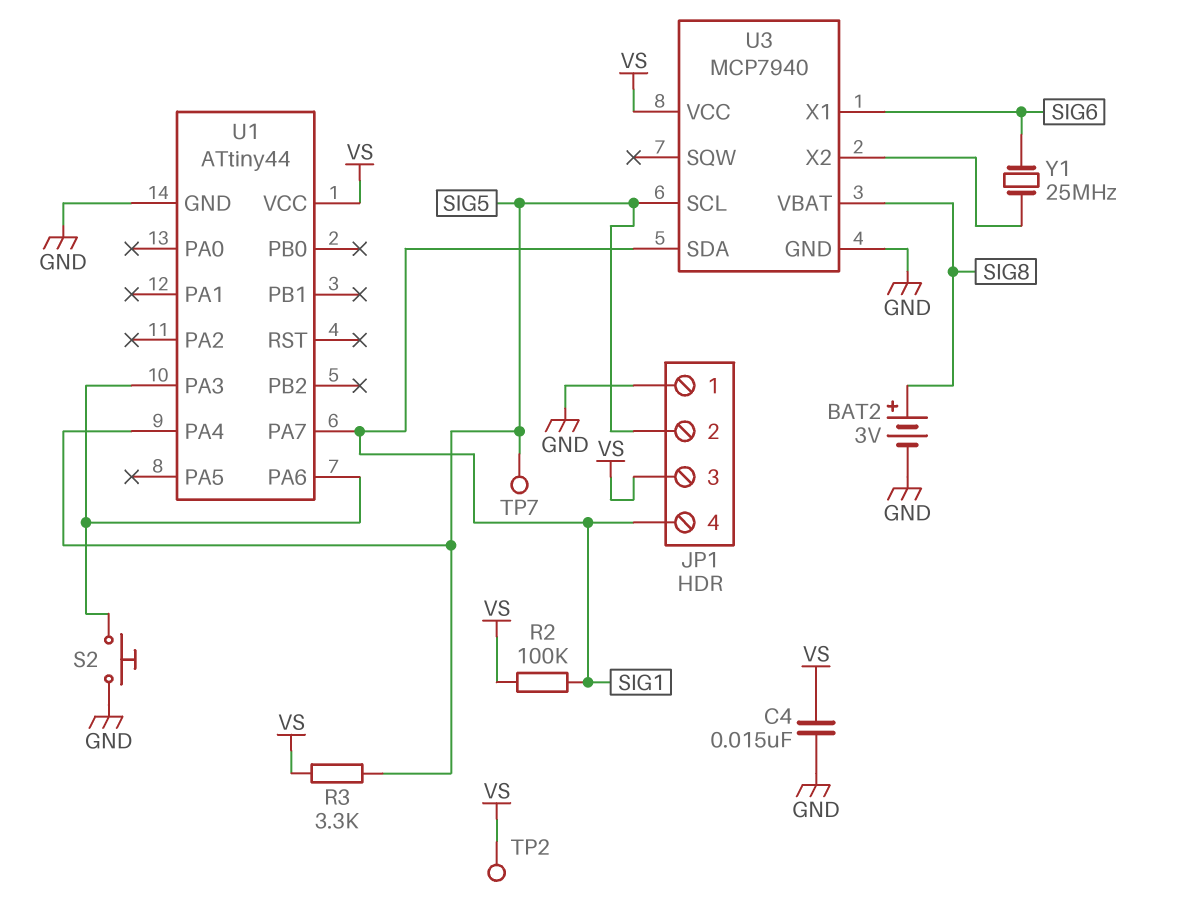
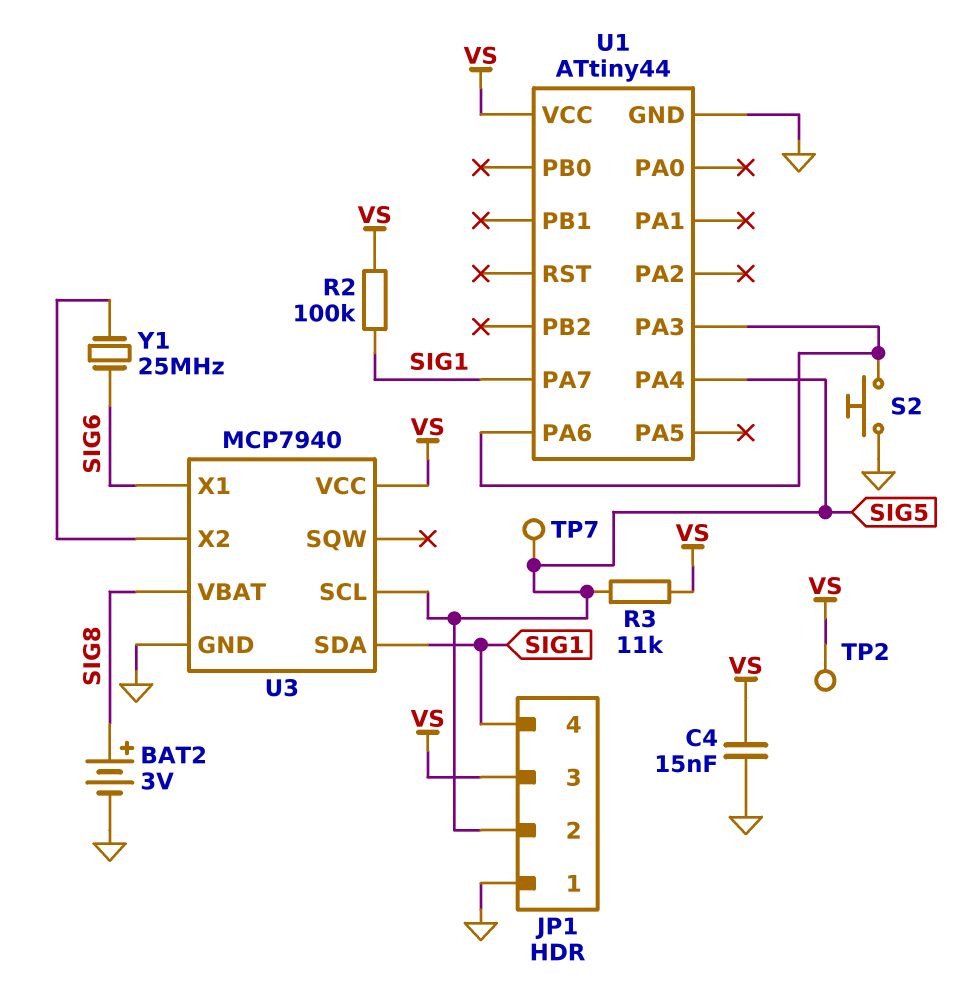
R3: 3.3k (SIG5, VS) -> 11k (SIG5, VS)

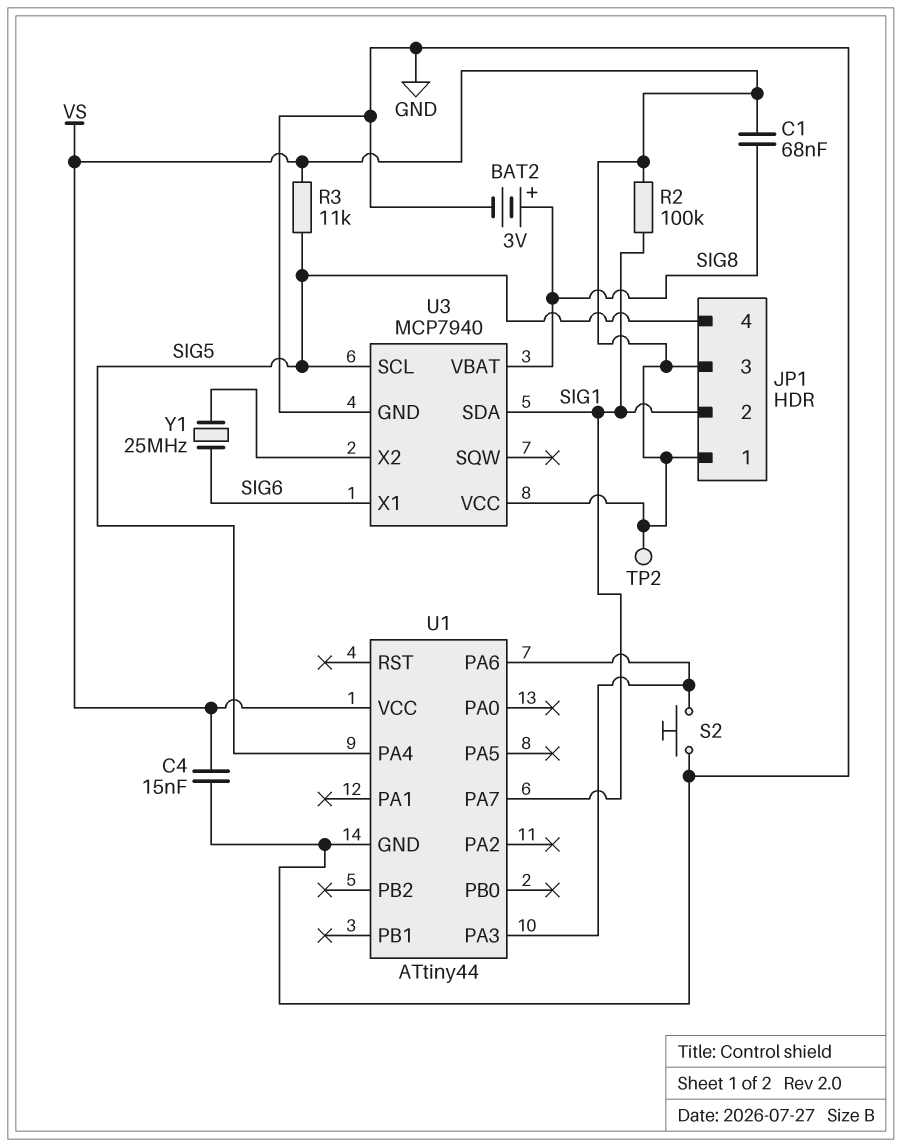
C1: none -> 68nF (SIG8, VS)
JP1 pin 1: GND -> VS
JP1 pin 2: SIG5 -> SIG1
JP1 pin 4: SIG1 -> SIG5
TP7: test point (SIG5) -> none

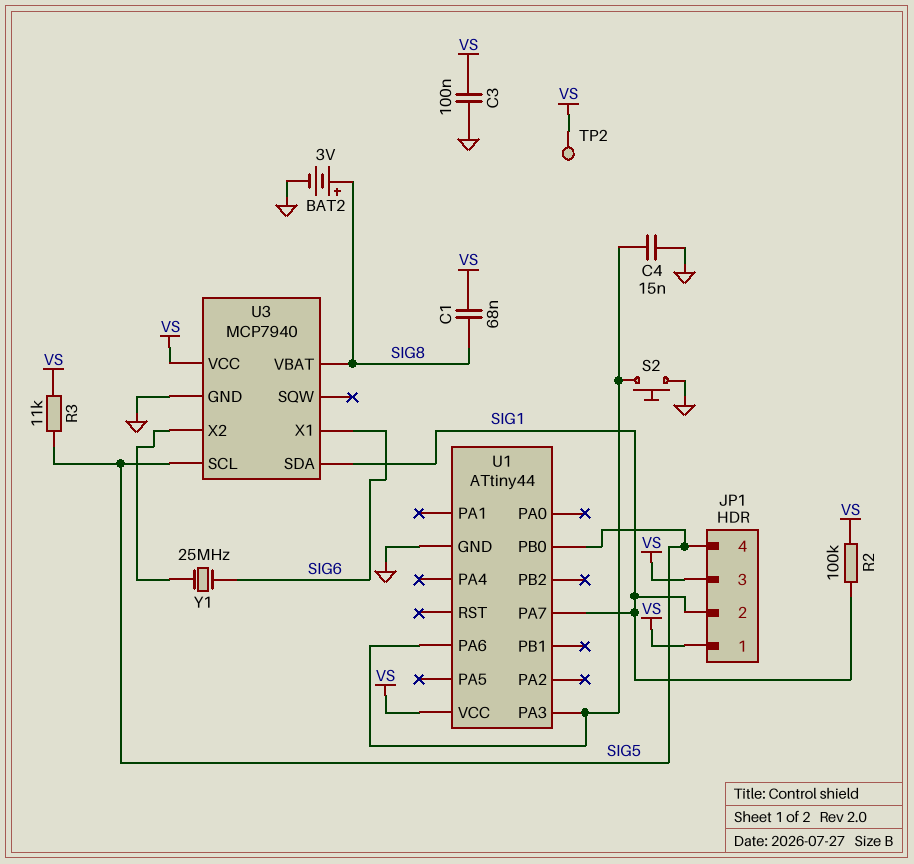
C3: none -> 100nF (GND, VS)
C4: 15nF (GND, VS) -> 15nF (GND, U1/PA3)
U1 pin PA4: SIG5 -> none
U1 pin PB0: none -> SIG5

